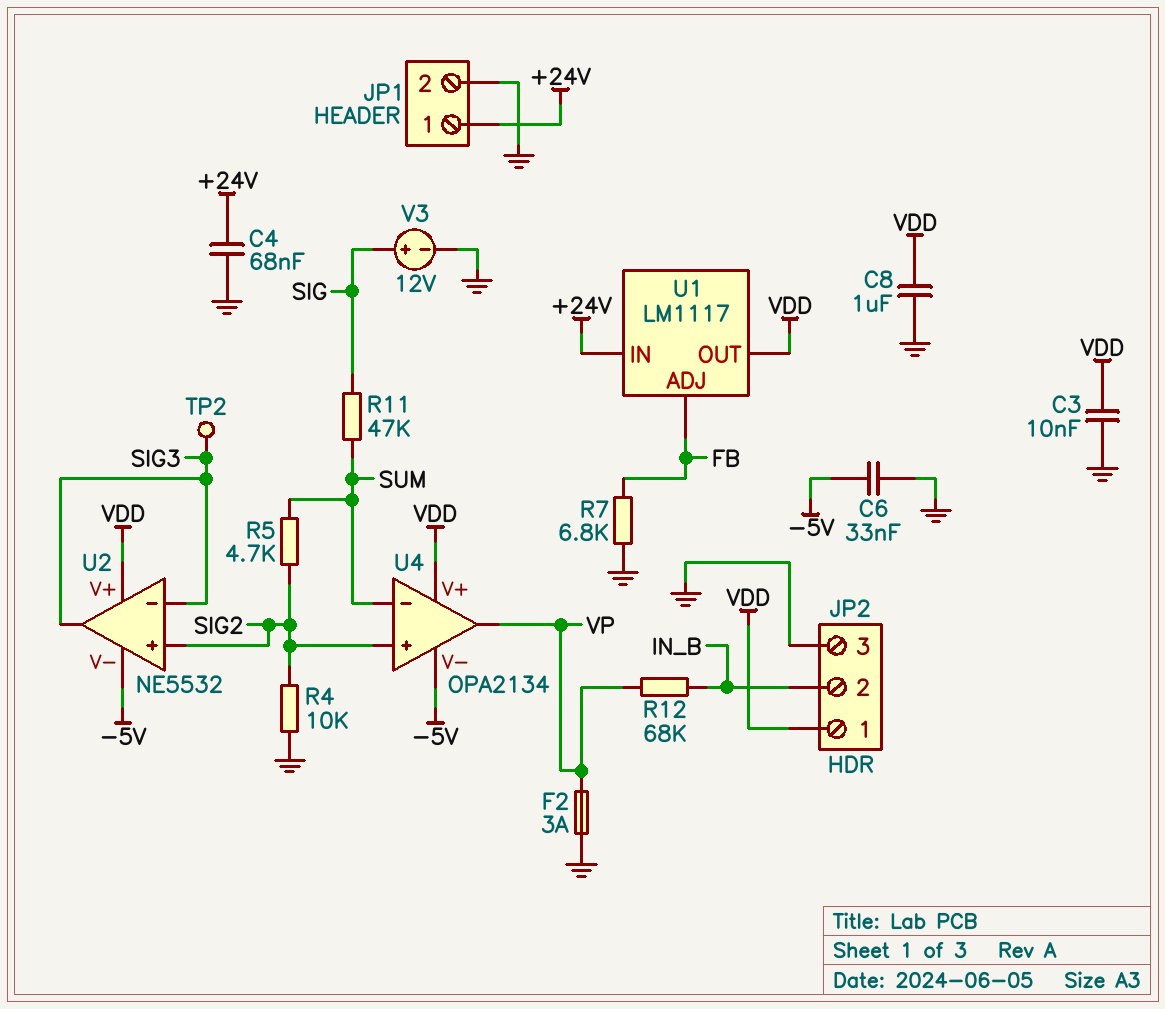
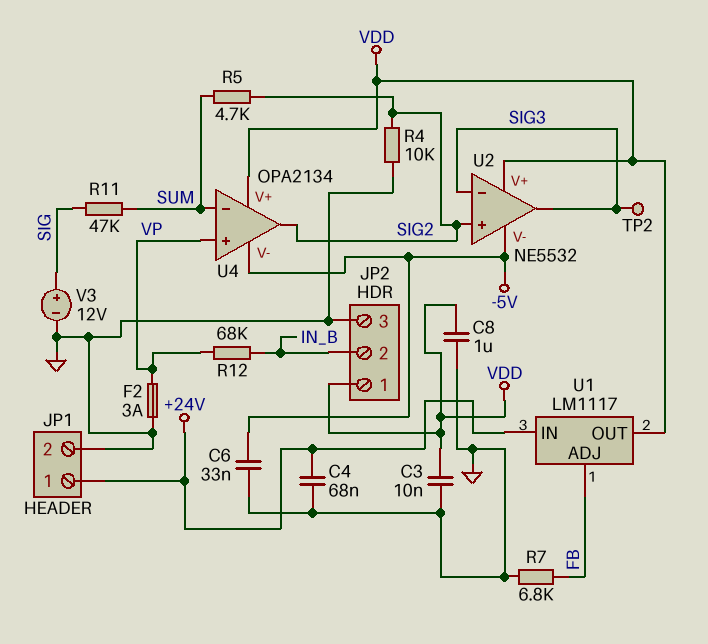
U4 pin in+: SIG2 -> VP
U4 pin out: VP -> SIG2

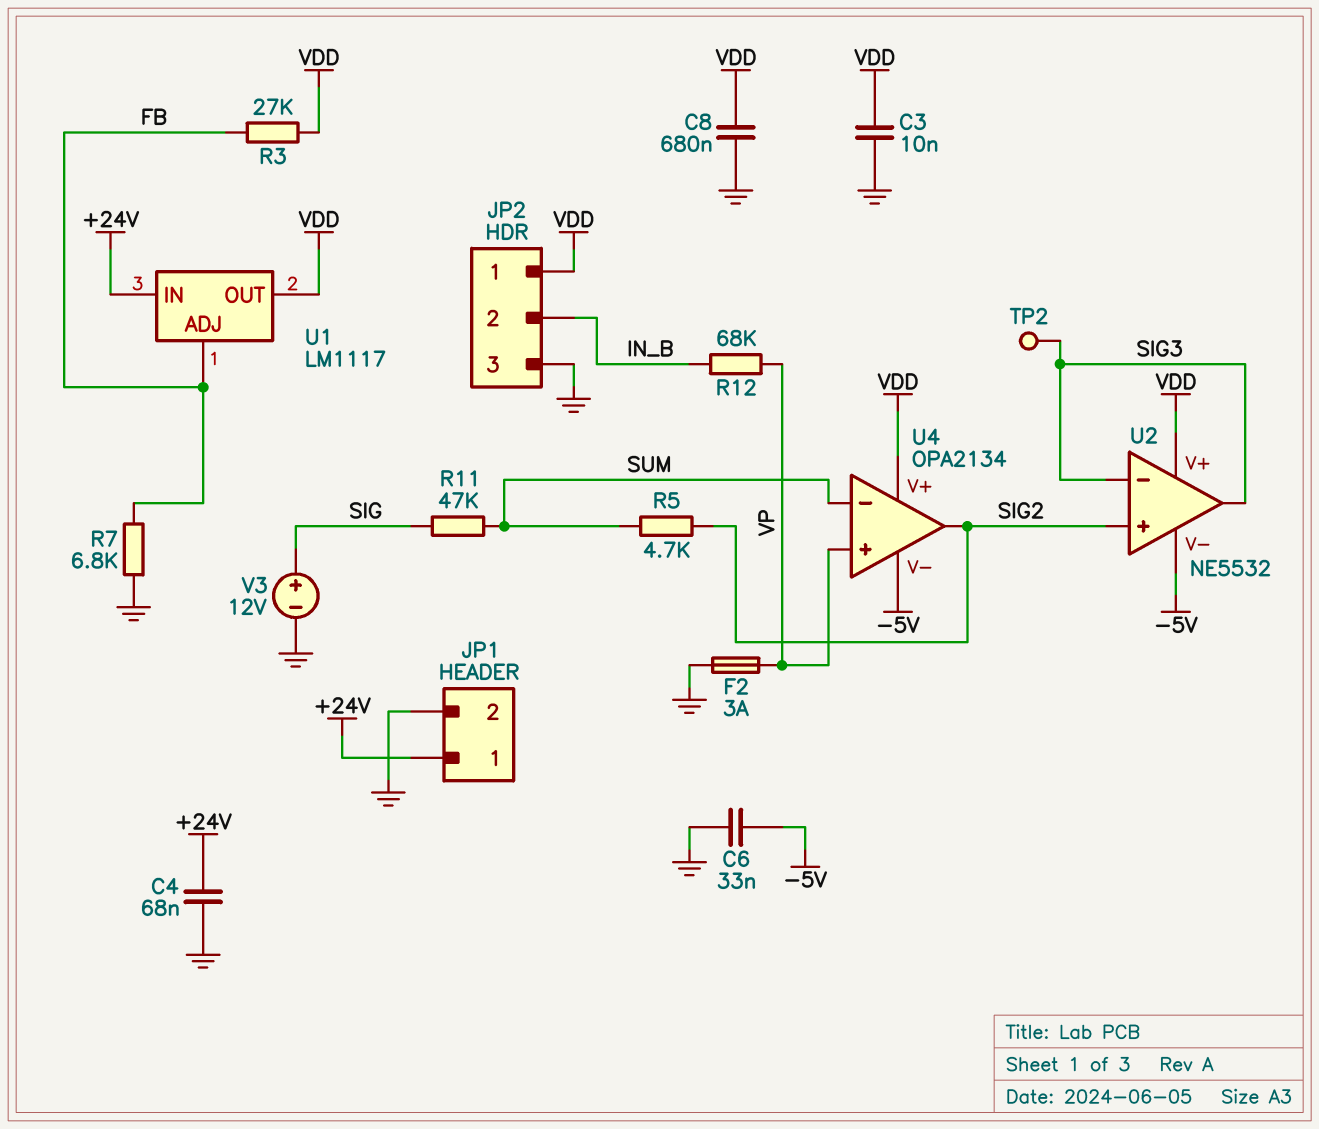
C8: 1uF (GND, VDD) -> 680nF (GND, VDD)
R3: none -> 27k (FB, VDD)
R4: 10k (GND, SIG2) -> none

